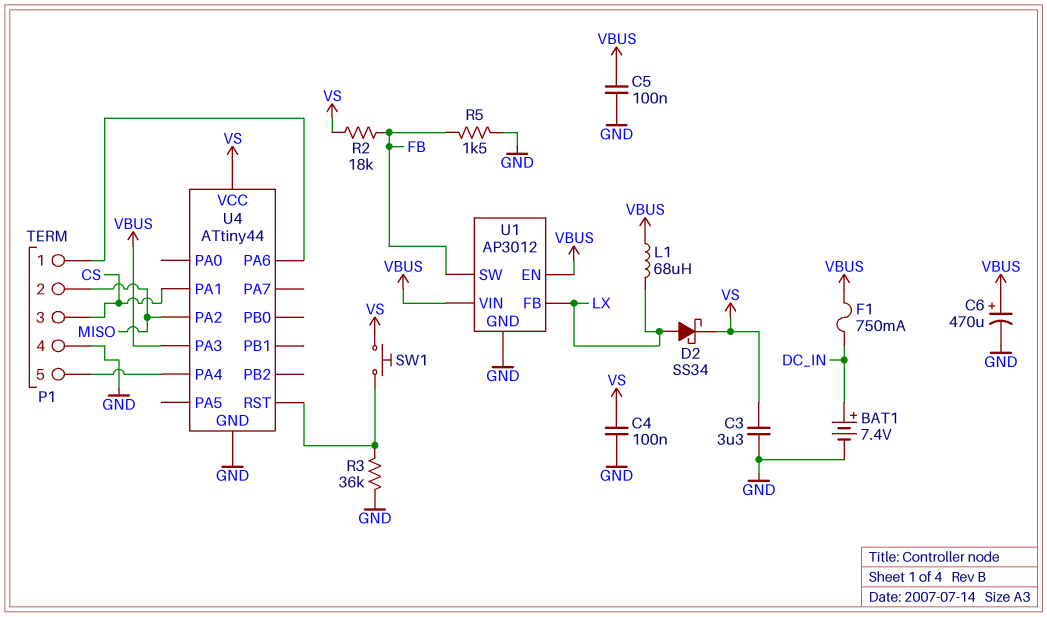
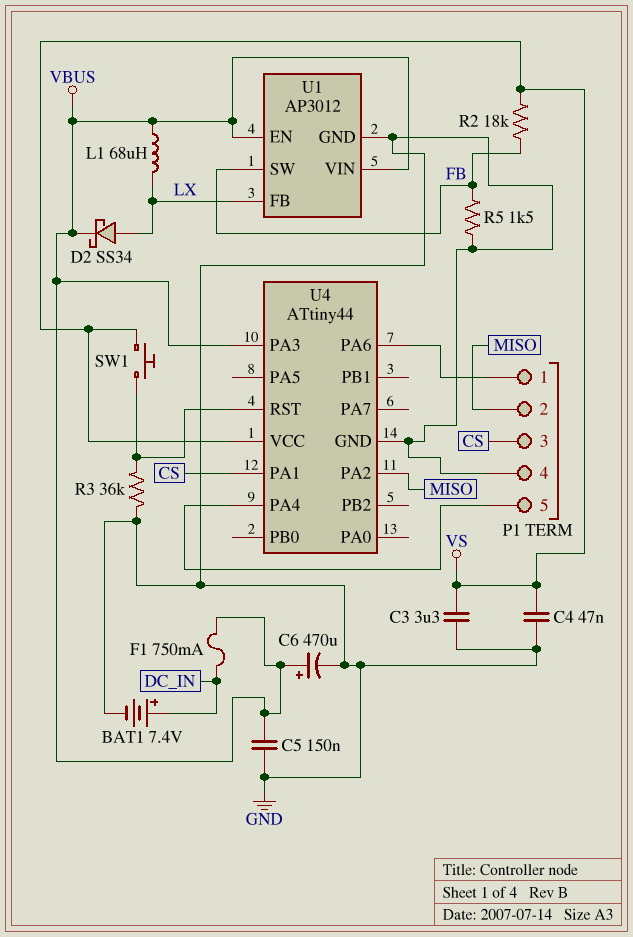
C4: 100nF (GND, VS) -> 47nF (GND, VS)
C5: 100nF (GND, VBUS) -> 150nF (GND, VBUS)
D2: schottky SS34 (A LX, K VS) -> schottky SS34 (A LX, K VBUS)

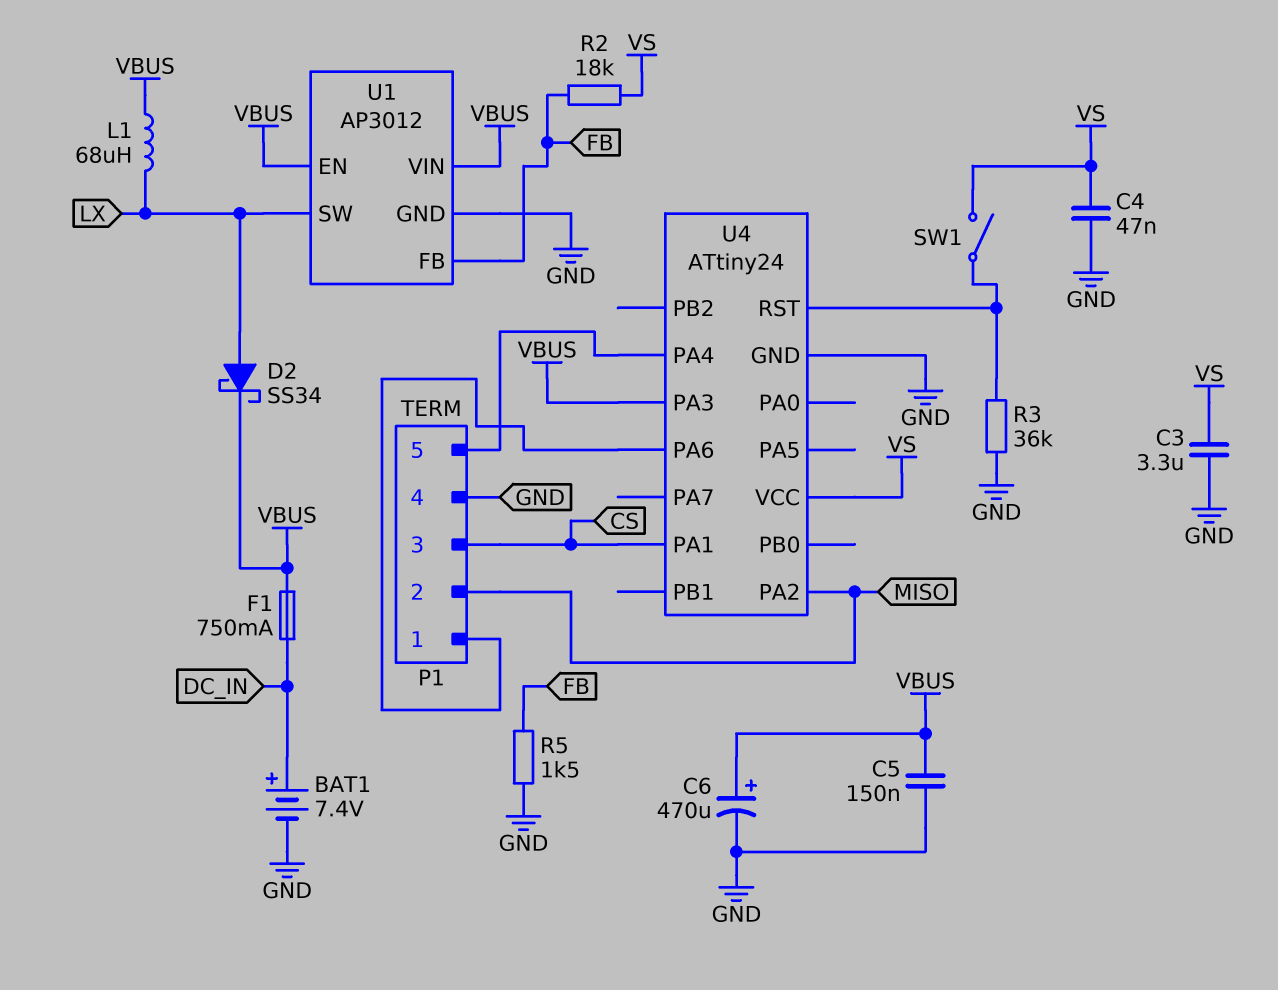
SW1: button (U4/RST, VS) -> switch (U4/RST, VS)
U1 pin FB: LX -> FB
U1 pin SW: FB -> LX
U4: ATtiny44 -> ATtiny24

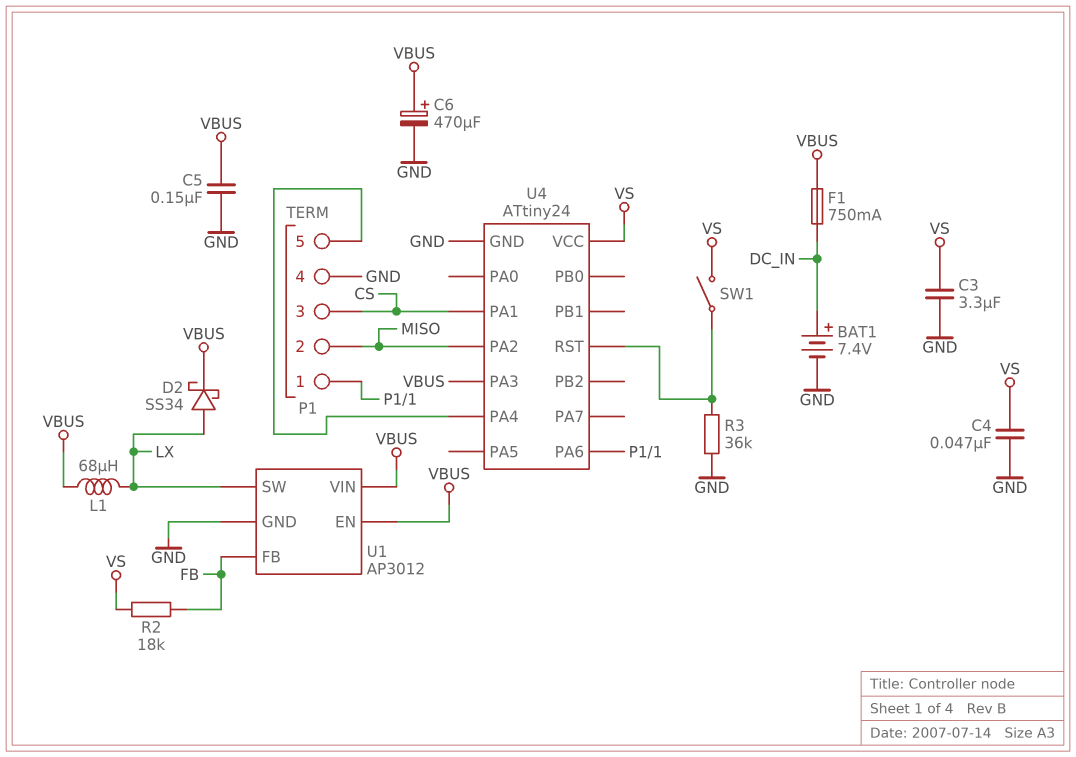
R5: 1.5k (FB, GND) -> none

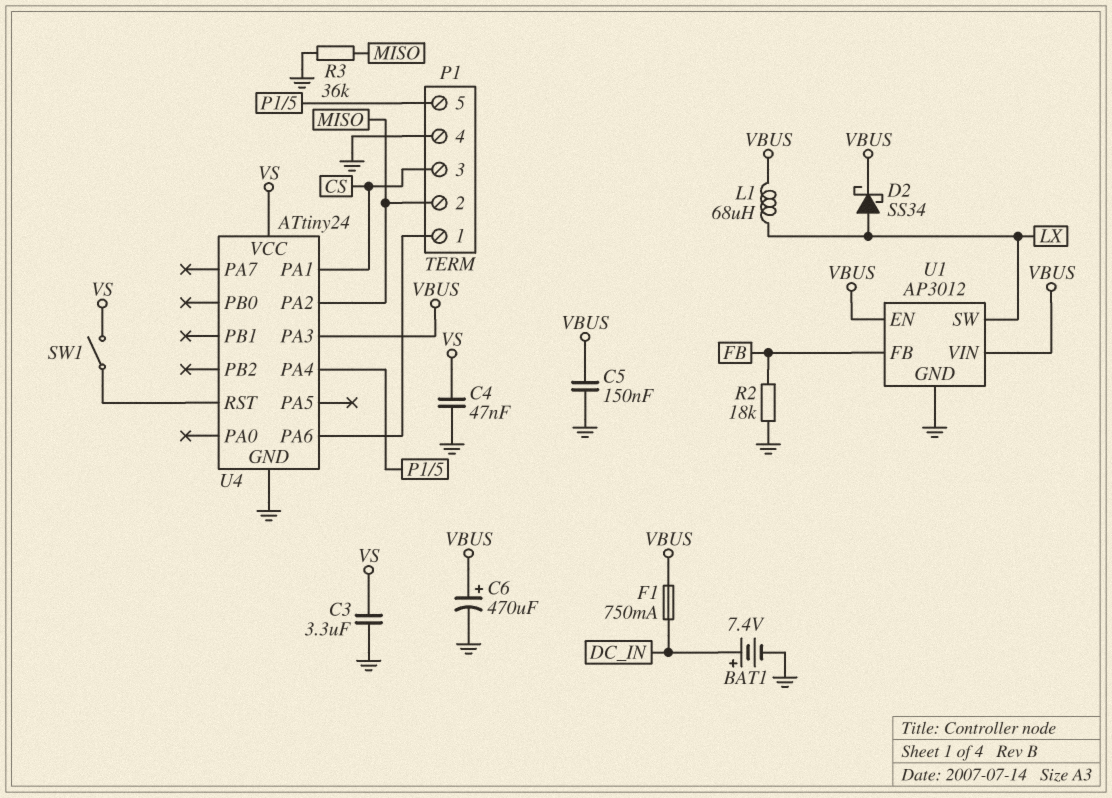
R2: 18k (FB, VS) -> 18k (FB, GND)
R3: 36k (GND, U4/RST) -> 36k (GND, MISO)

